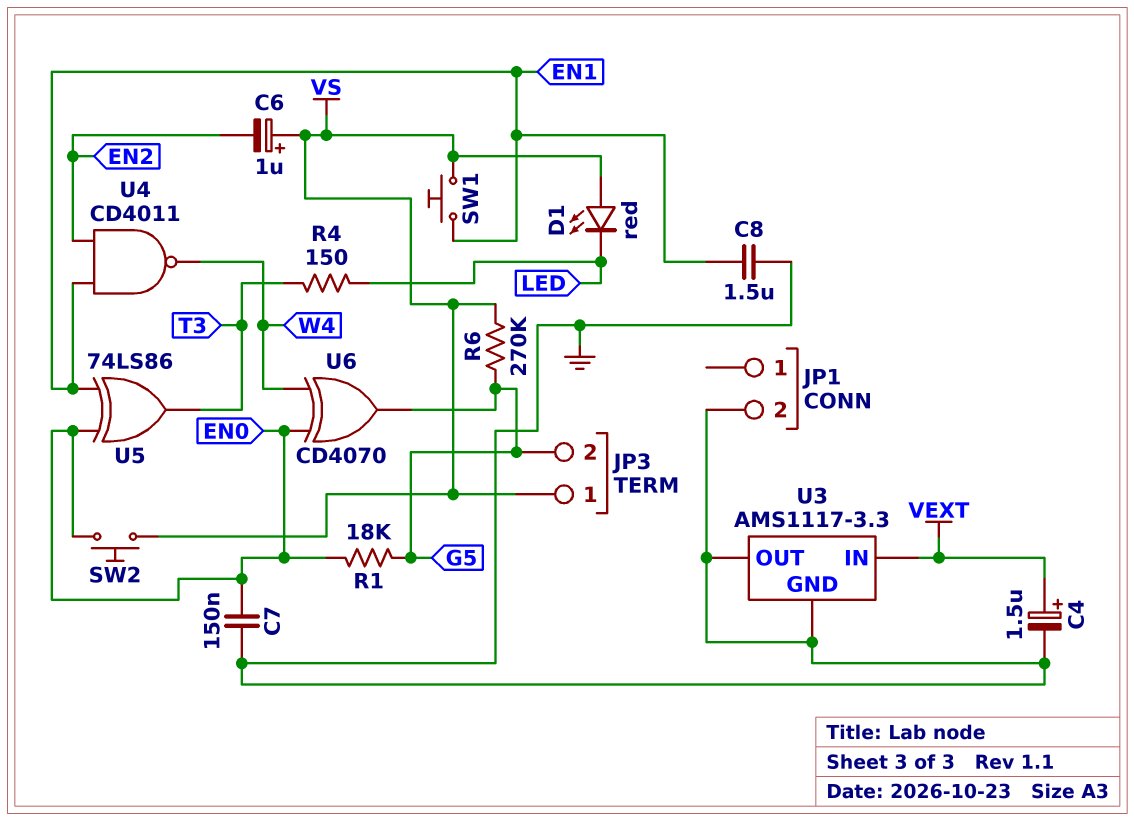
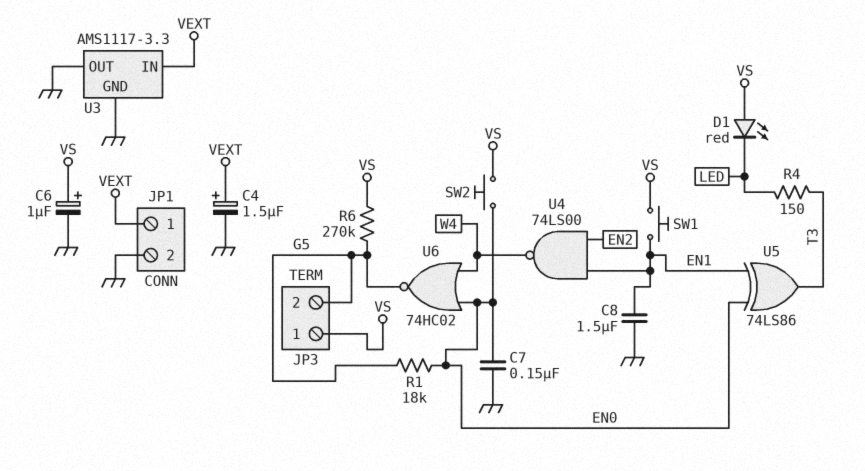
C6: 1uF (plus VS, minus EN2) -> 1uF (plus VS, minus GND)
JP1 pin 1: none -> VEXT
U4: NAND CD4011 (in EN1, in EN2, out W4) -> NAND 74LS00 (in EN1, in EN2, out W4)
U6: XOR CD4070 (in EN0, in W4, out G5) -> NOR 74HC02 (in EN0, in W4, out G5)

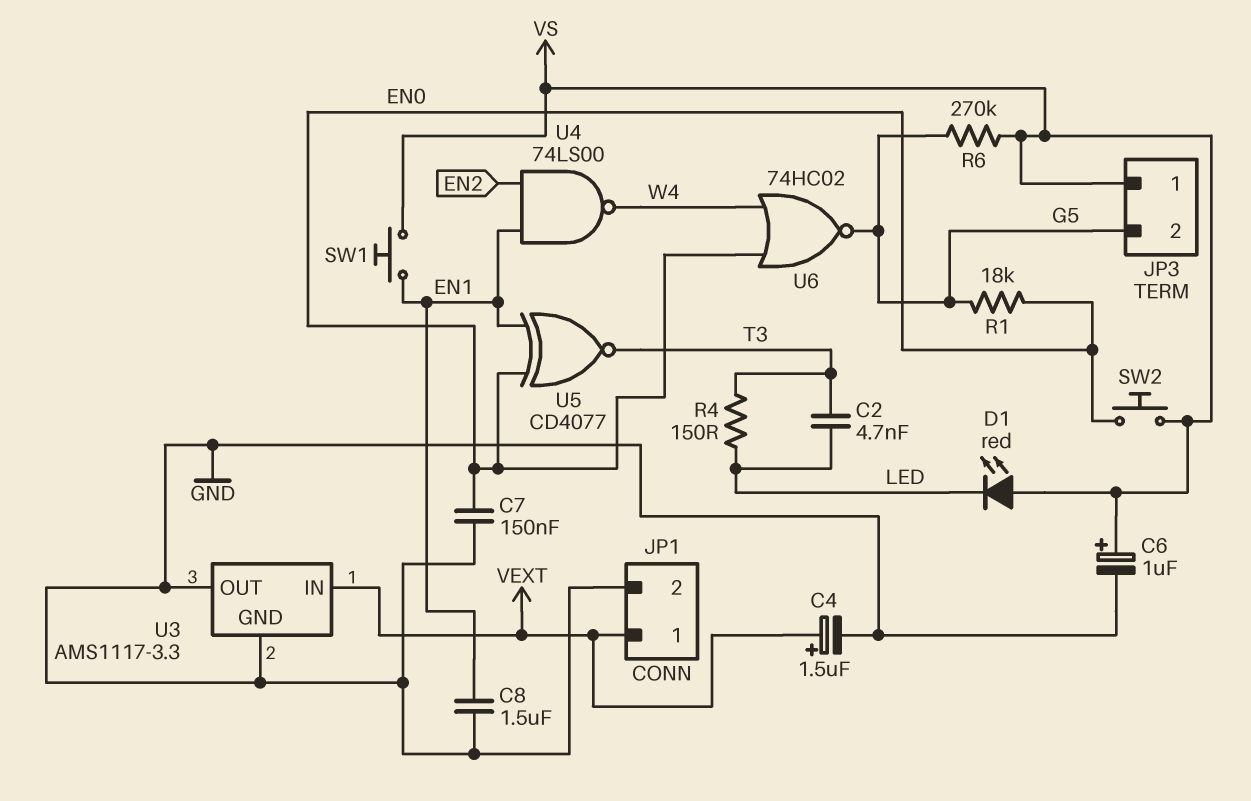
C2: none -> 4.7nF (LED, T3)
U5: XOR 74LS86 (in EN0, in EN1, out T3) -> XNOR CD4077 (in EN0, in EN1, out T3)

